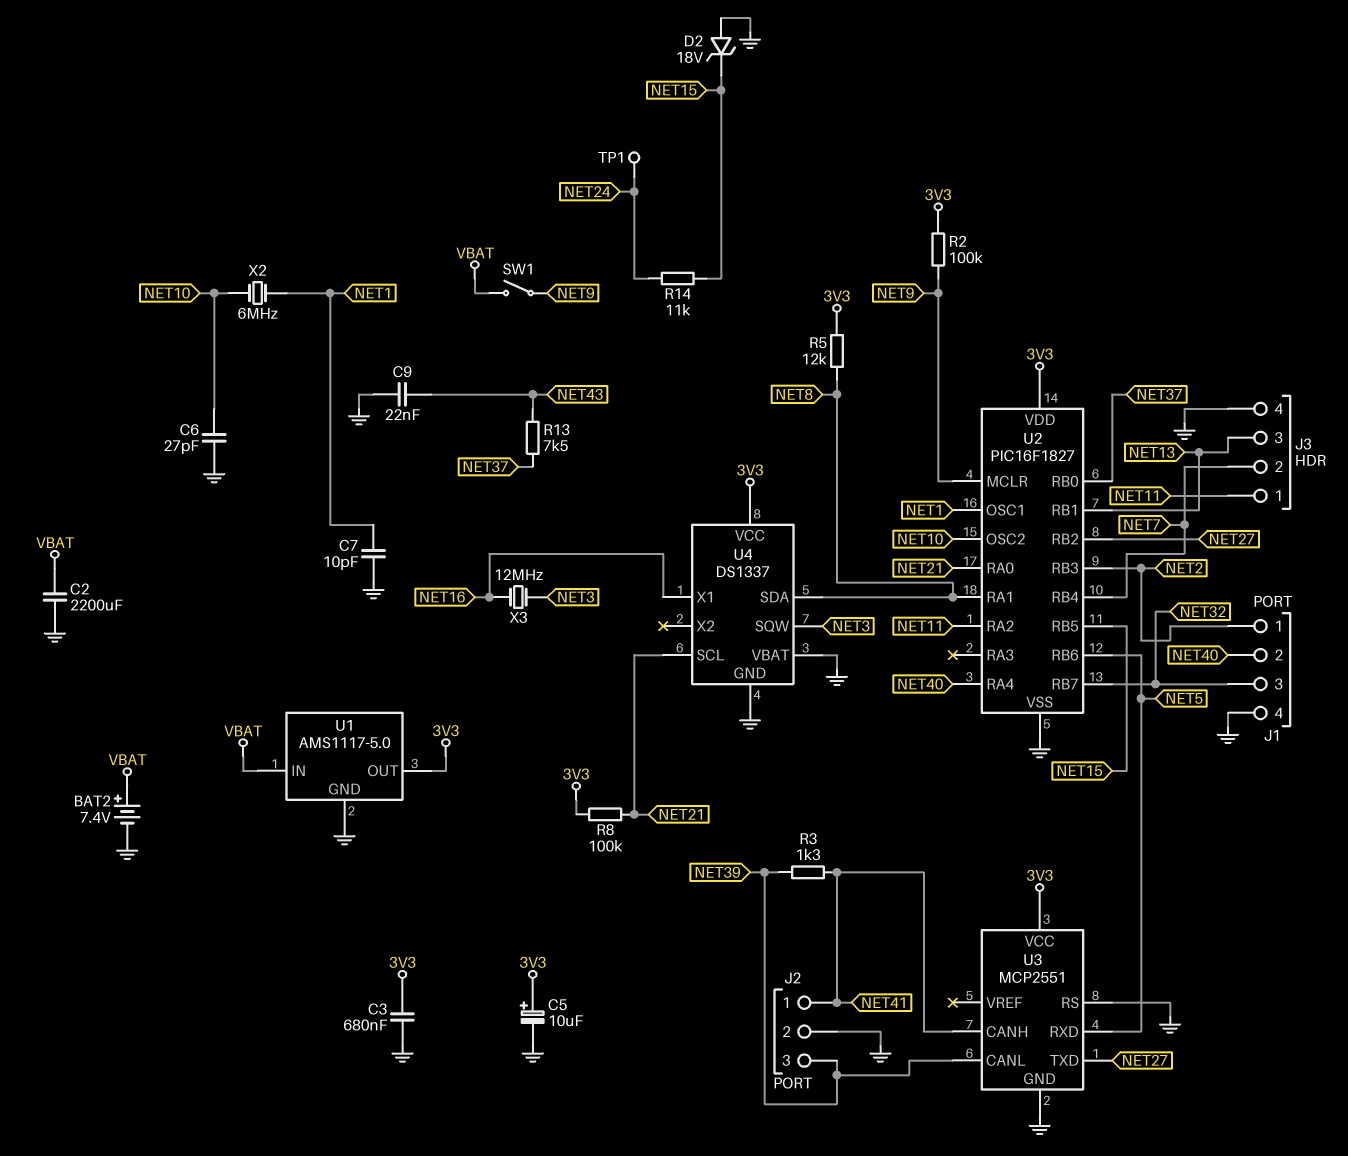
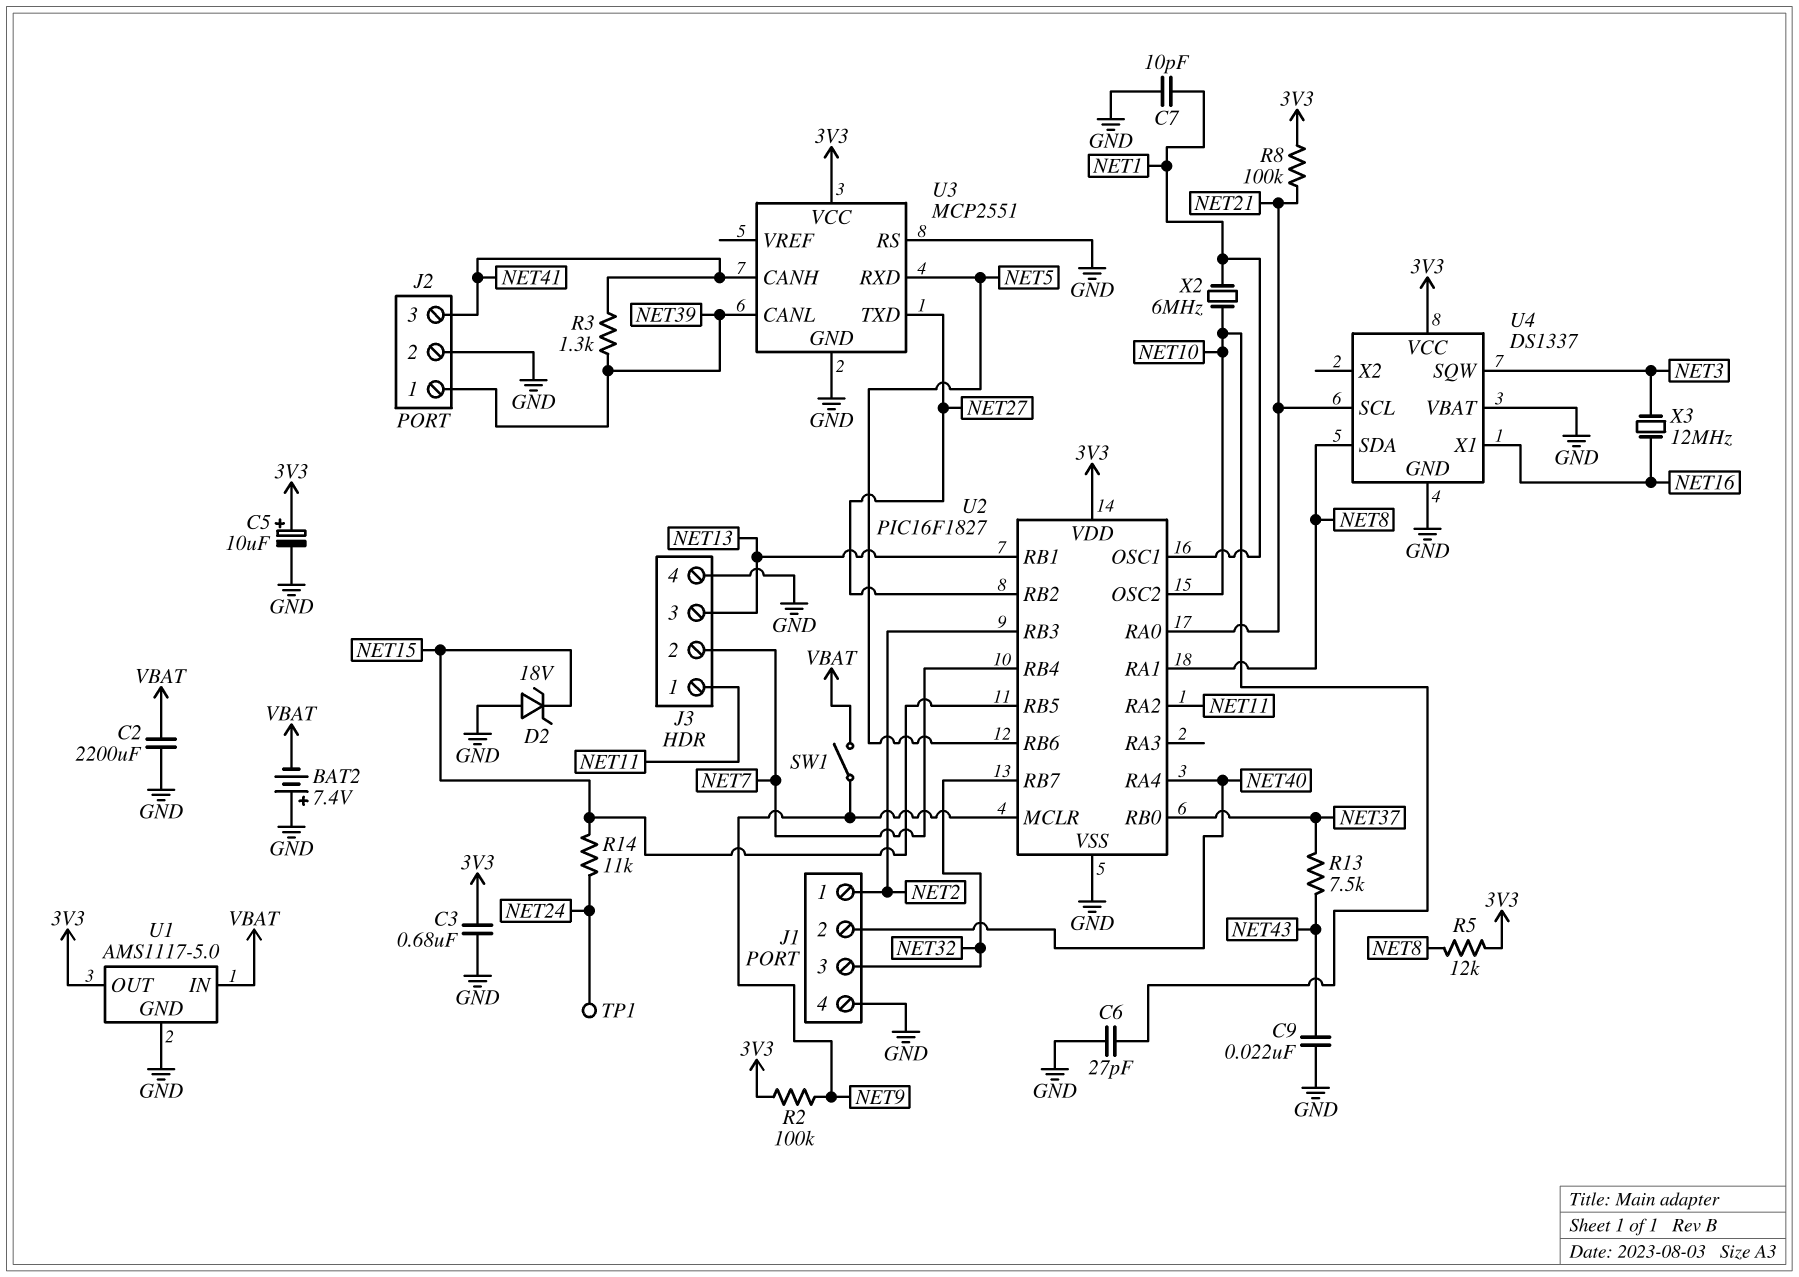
BAT2: 7.4V (plus VBAT, minus GND) -> 7.4V (plus GND, minus VBAT)
J2 pin 1: NET41 -> NET39
J2 pin 3: NET39 -> NET41

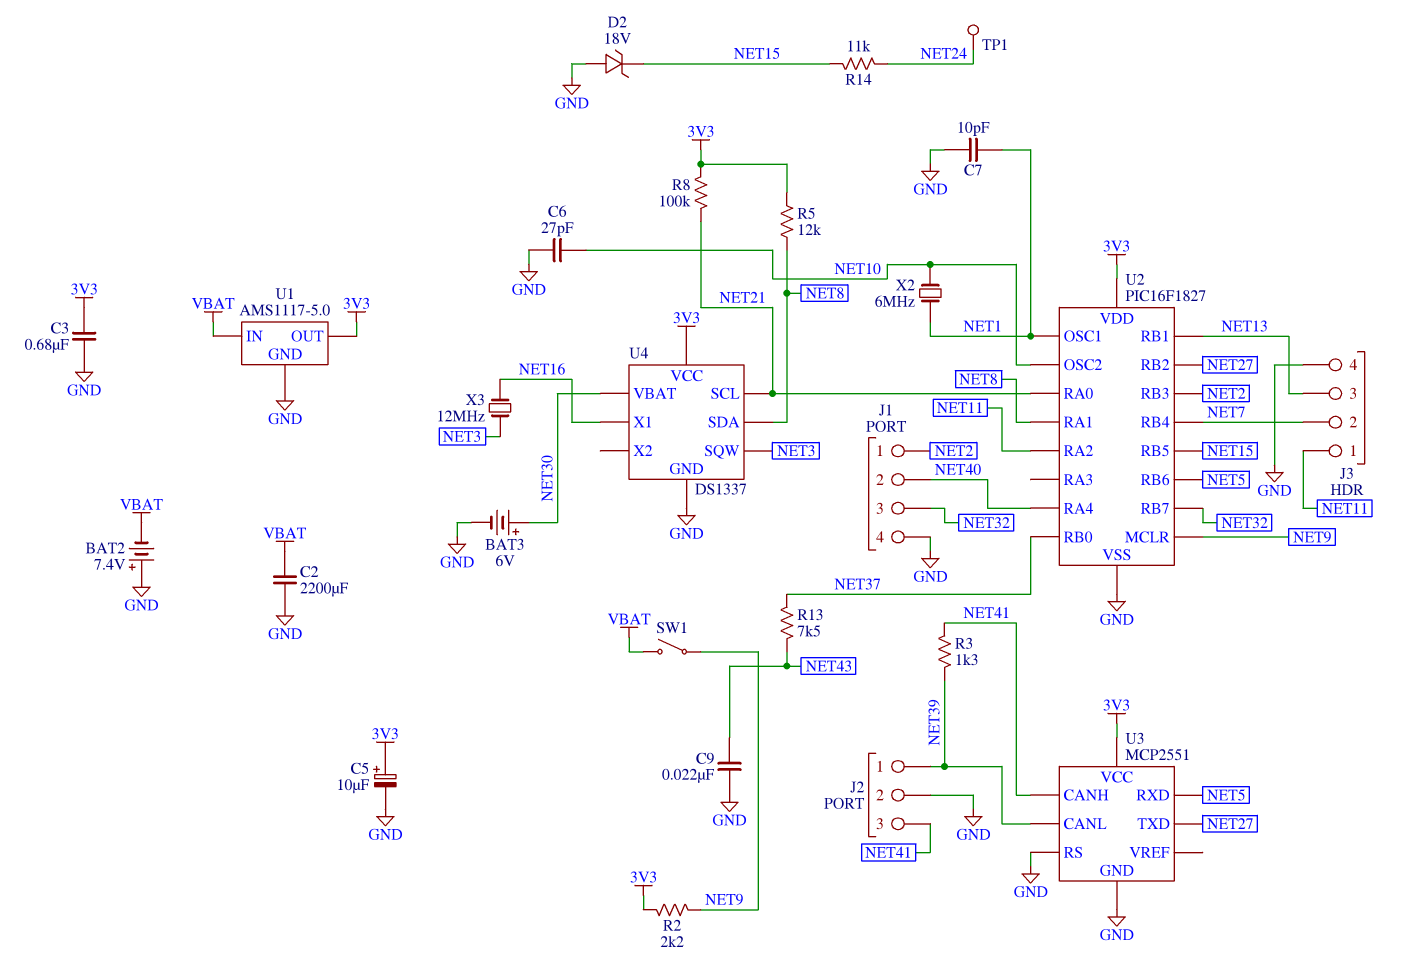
BAT3: none -> 6V (plus NET30, minus GND)
R2: 100k (3V3, NET9) -> 2.2k (3V3, NET9)
U4 pin VBAT: GND -> NET30

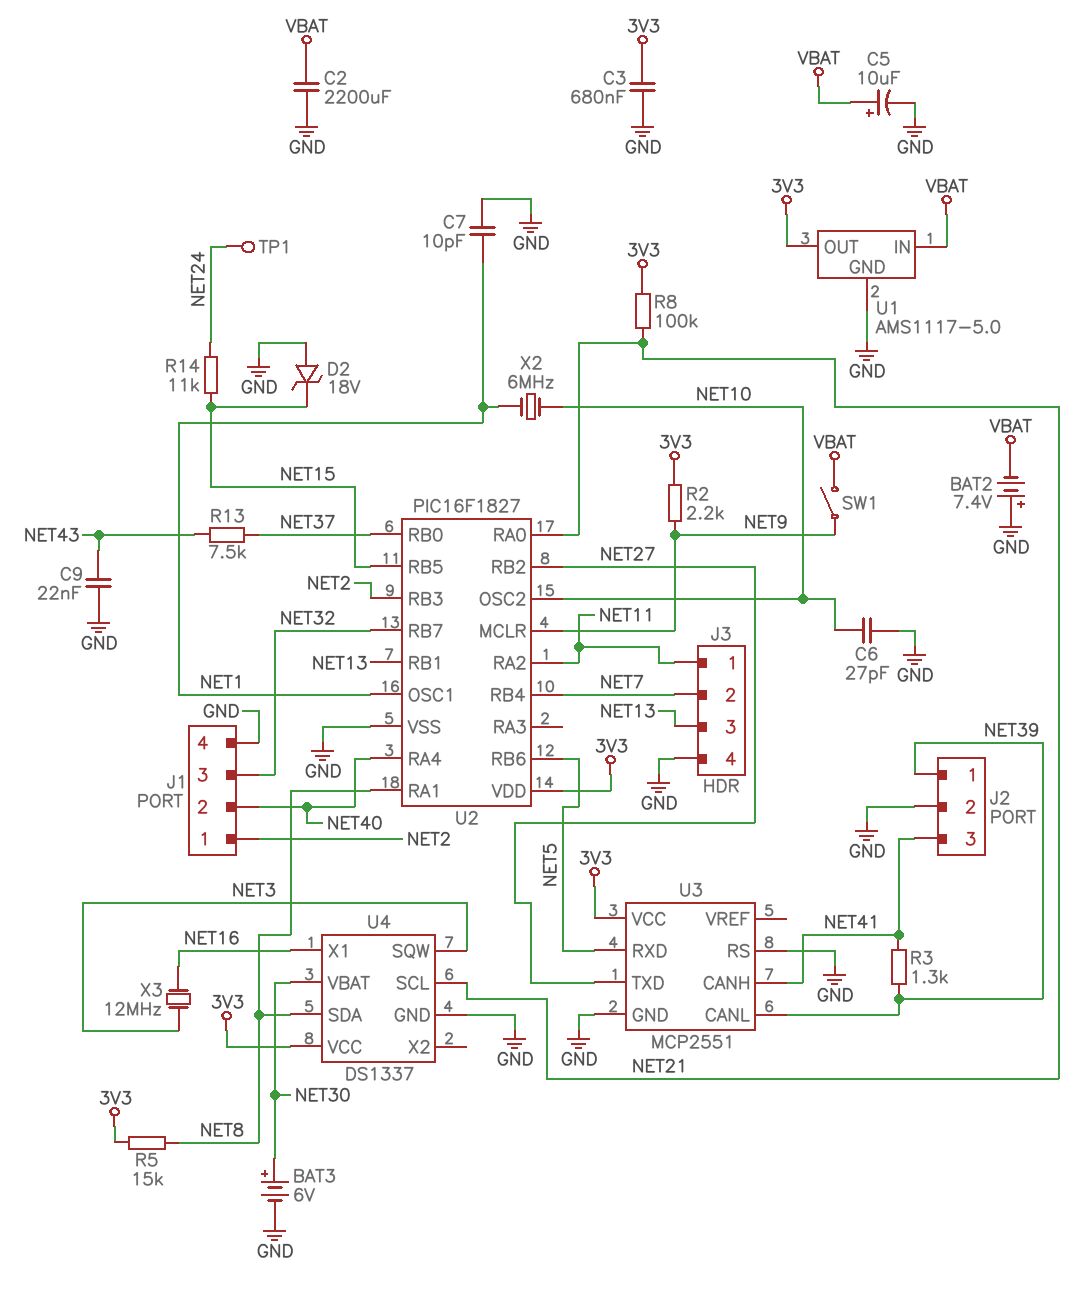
C5: 10uF (plus 3V3, minus GND) -> 10uF (plus VBAT, minus GND)
R5: 12k (3V3, NET8) -> 15k (3V3, NET8)

